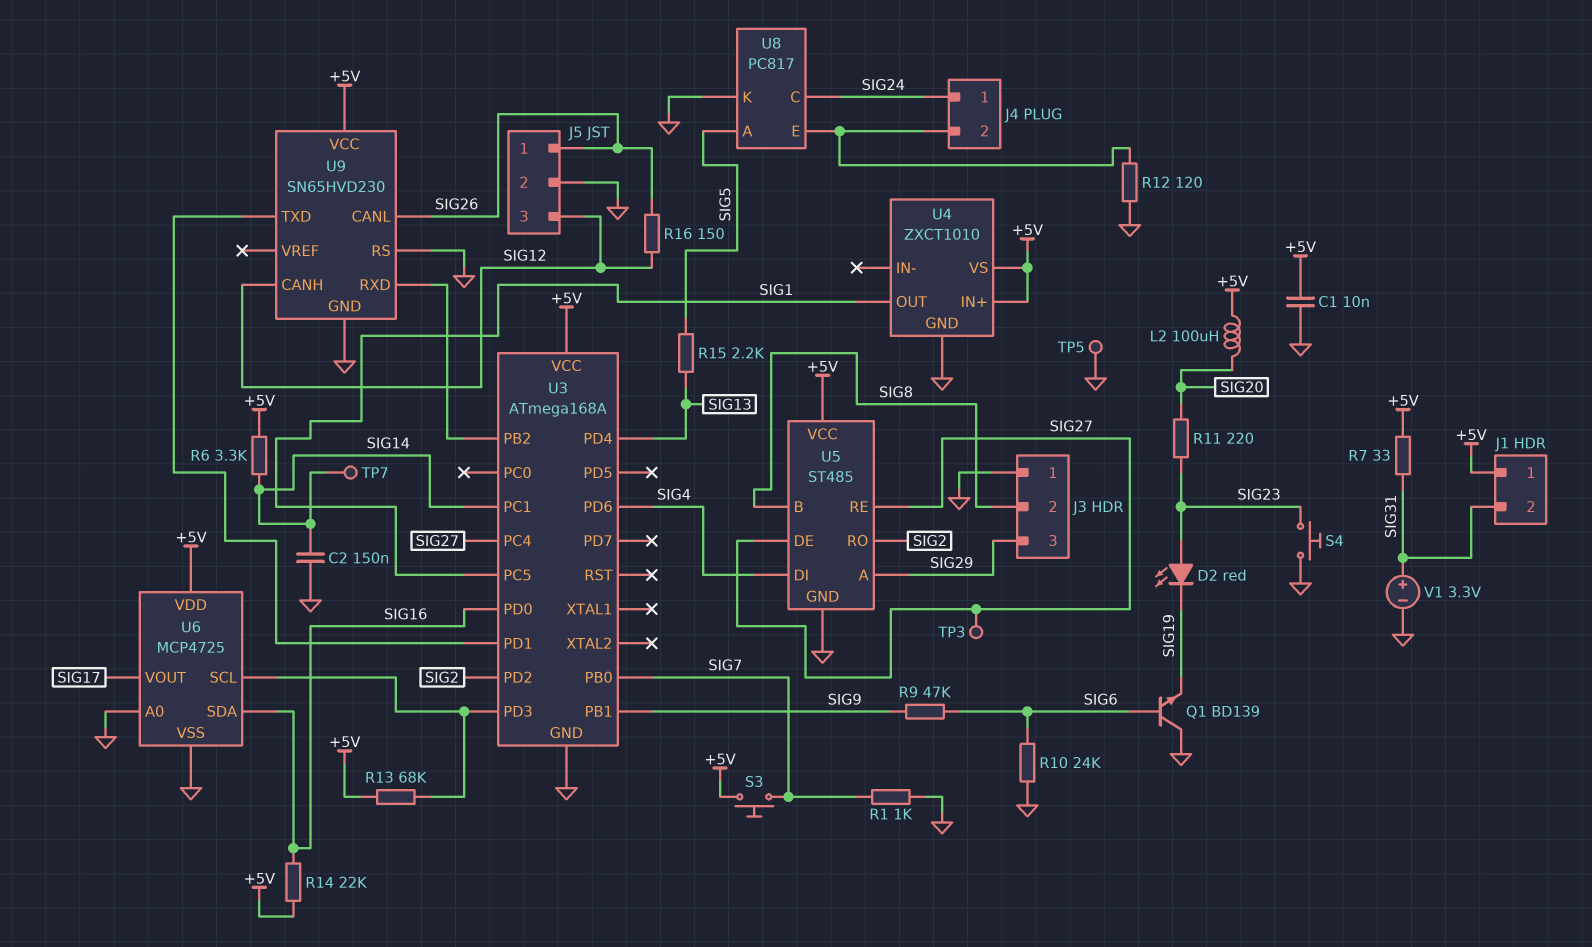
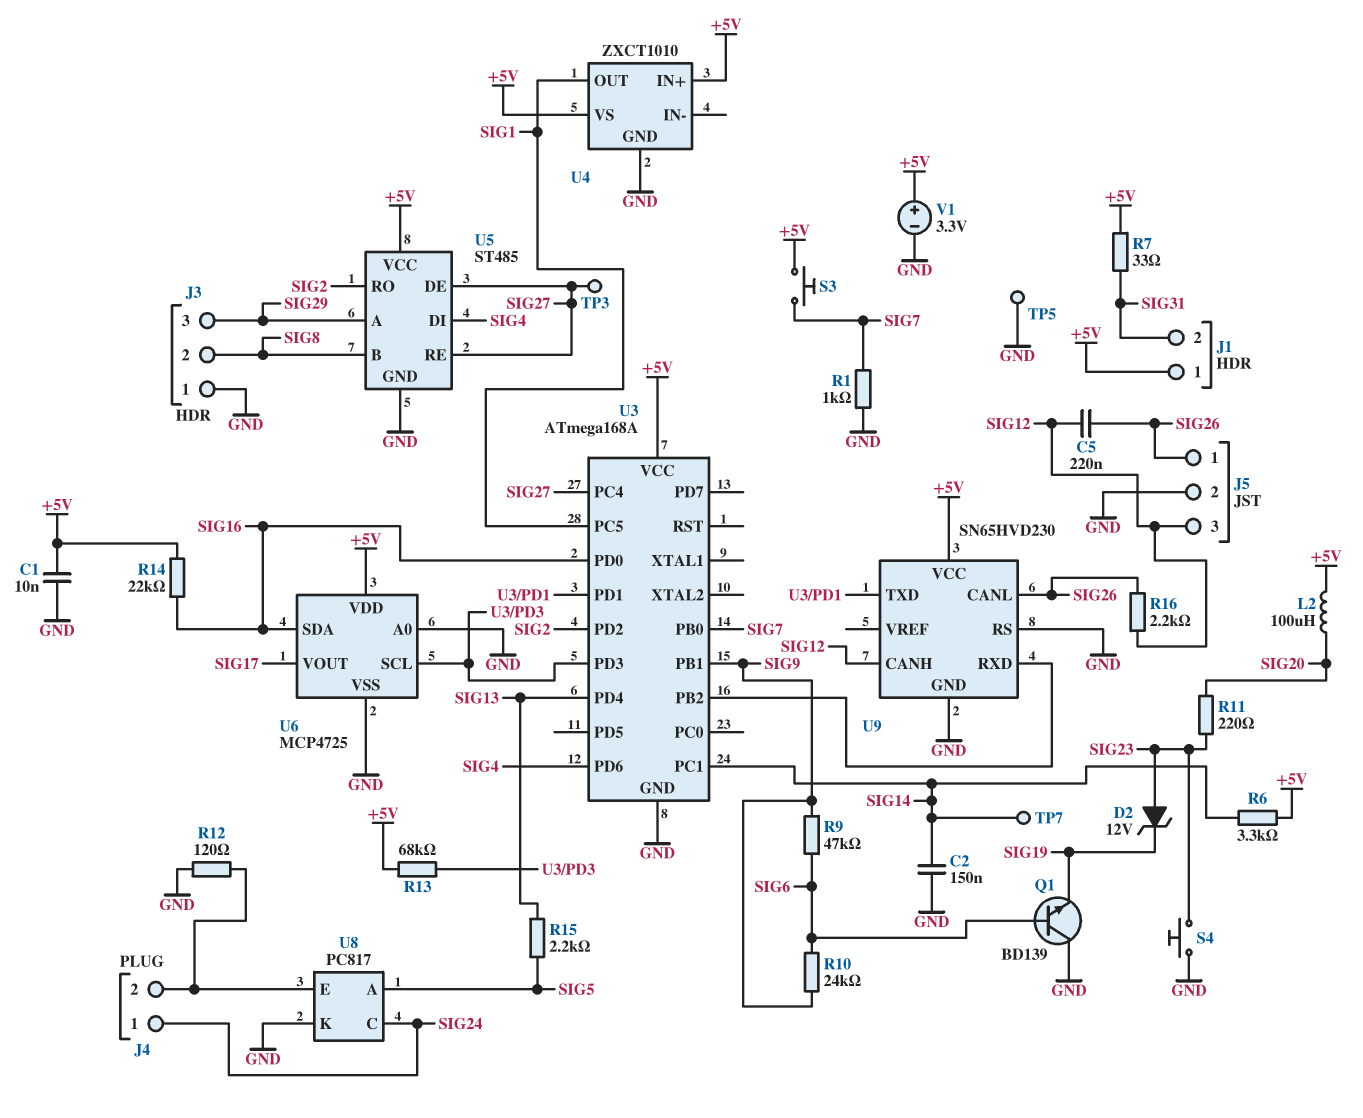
C5: none -> 220nF (SIG12, SIG26)
D2: LED red (A SIG23, K SIG19) -> zener 12V (A SIG23, K SIG19)
R10: 24k (GND, SIG6) -> 24k (SIG6, SIG9)
R16: 150 (SIG12, SIG26) -> 2.2k (SIG12, SIG26)
V1: 3.3V (plus SIG31, minus GND) -> 3.3V (plus +5V, minus GND)

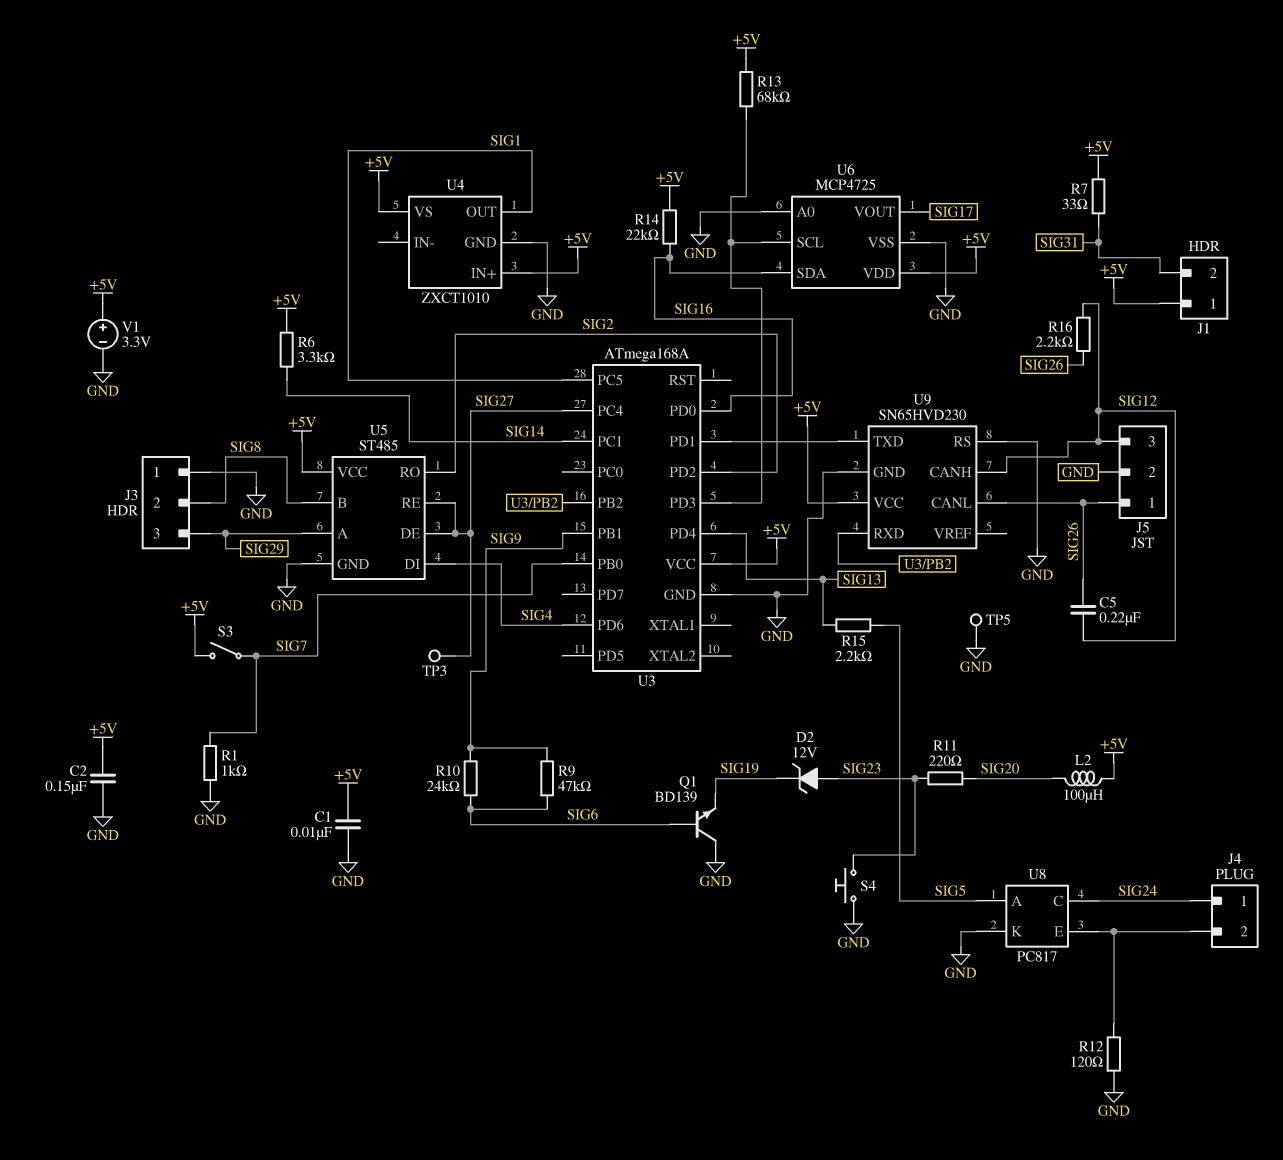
C2: 150nF (GND, SIG14) -> 150nF (+5V, GND)
S3: button (+5V, SIG7) -> switch (+5V, SIG7)
TP7: test point (SIG14) -> none

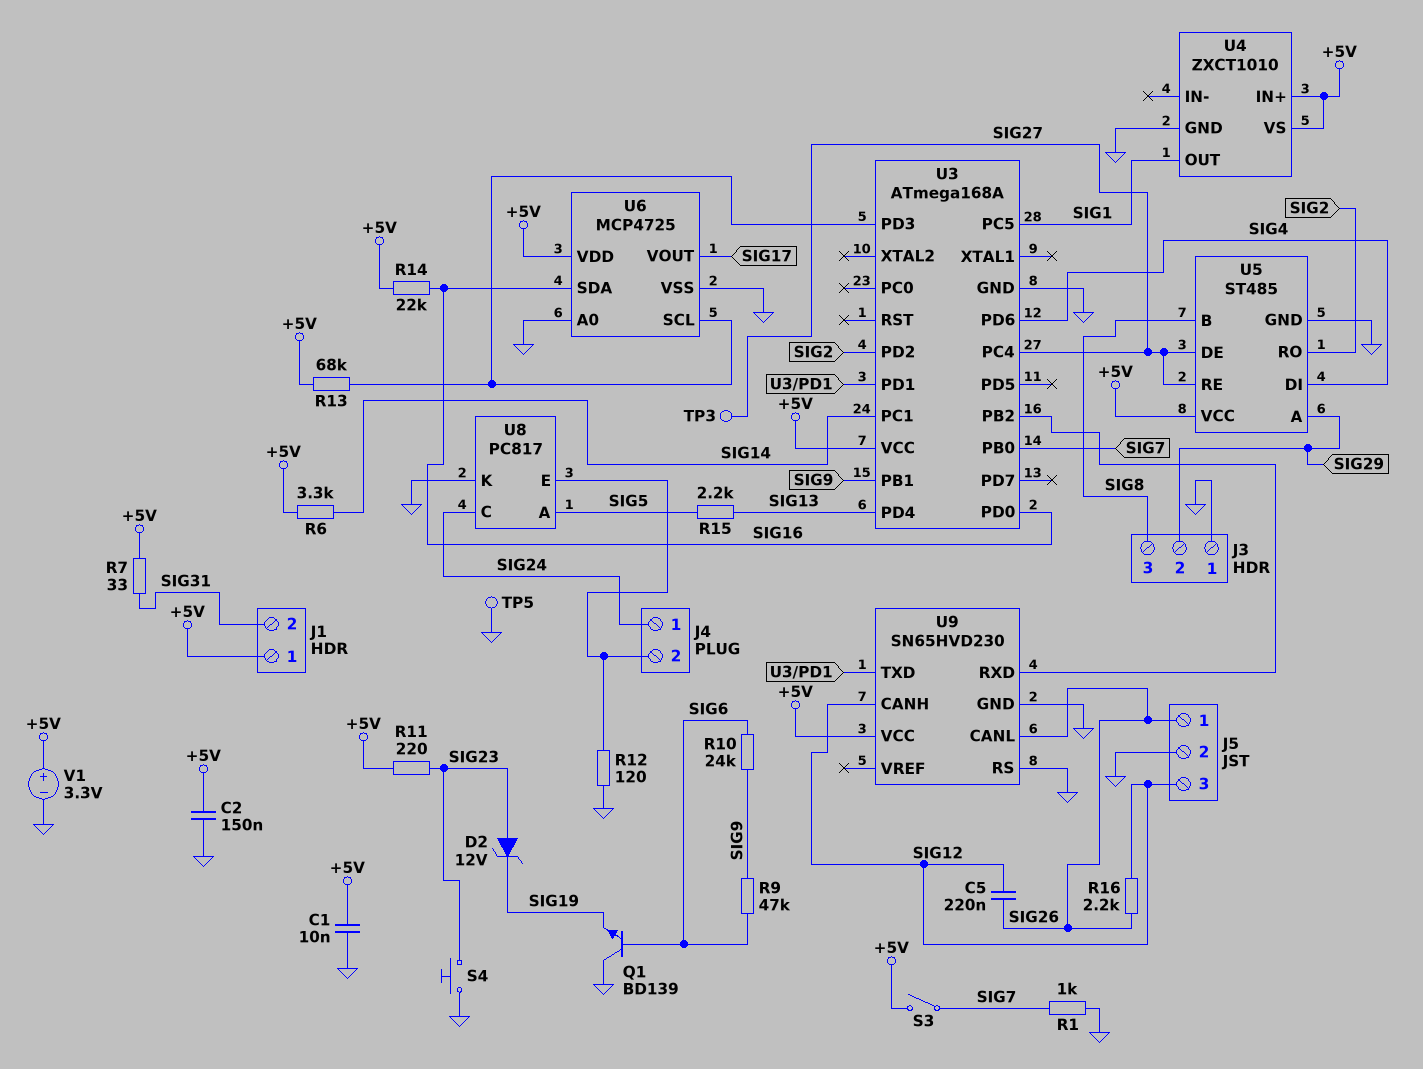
J3 pin 2: SIG8 -> SIG29
J3 pin 3: SIG29 -> SIG8
L2: 100uH (+5V, SIG20) -> none
R11: 220 (SIG20, SIG23) -> 220 (+5V, SIG23)

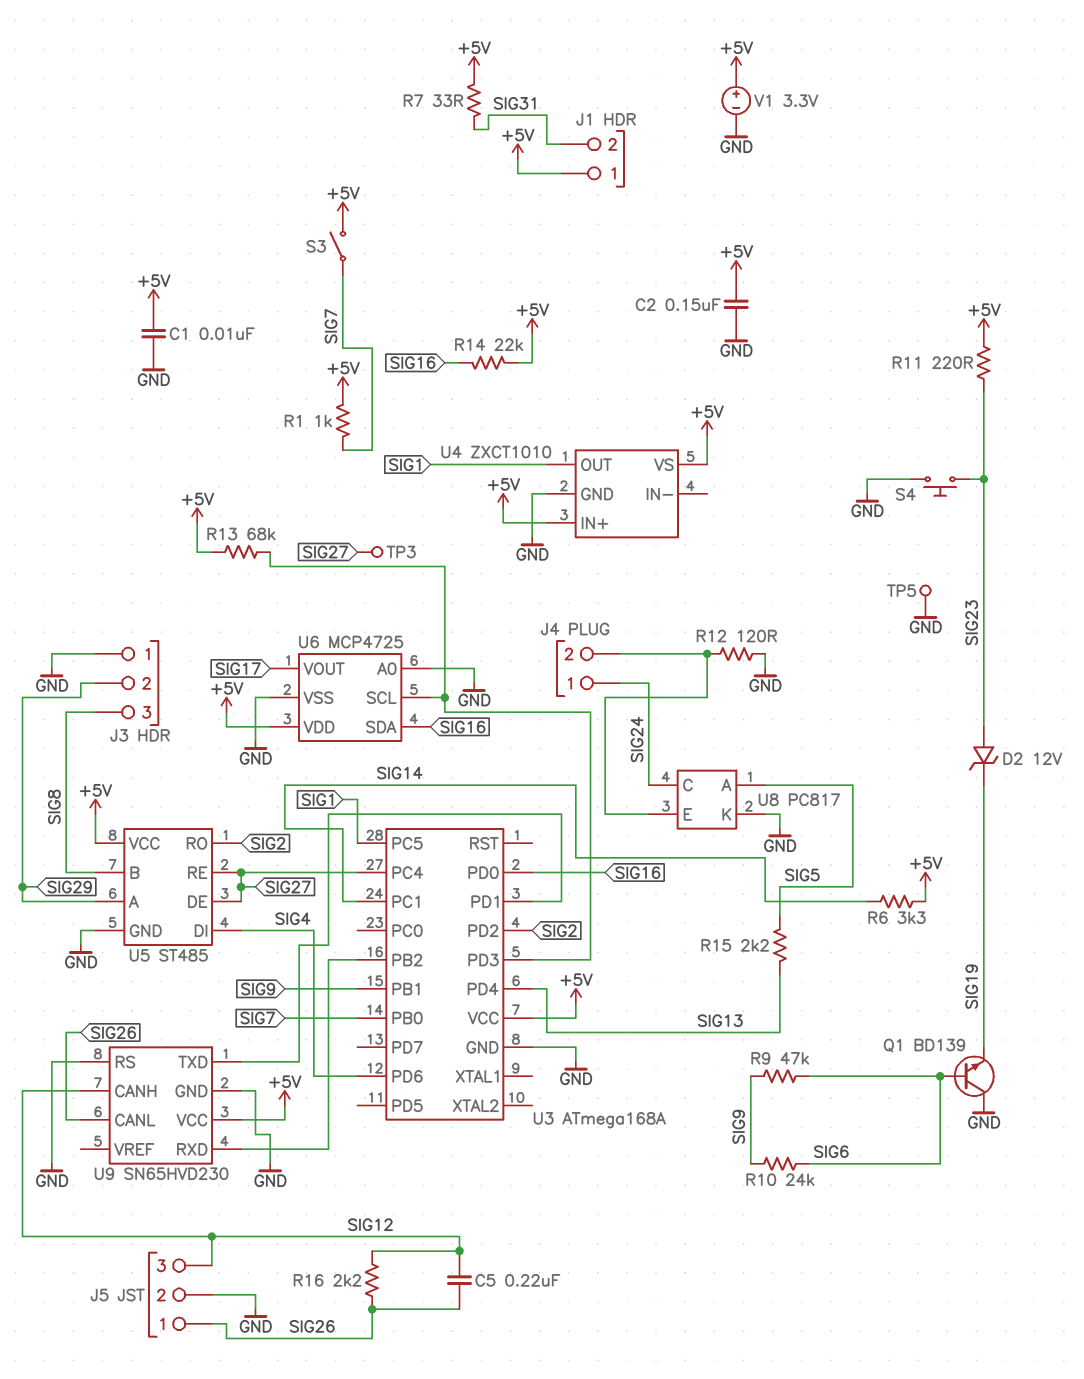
R1: 1k (GND, SIG7) -> 1k (+5V, SIG7)

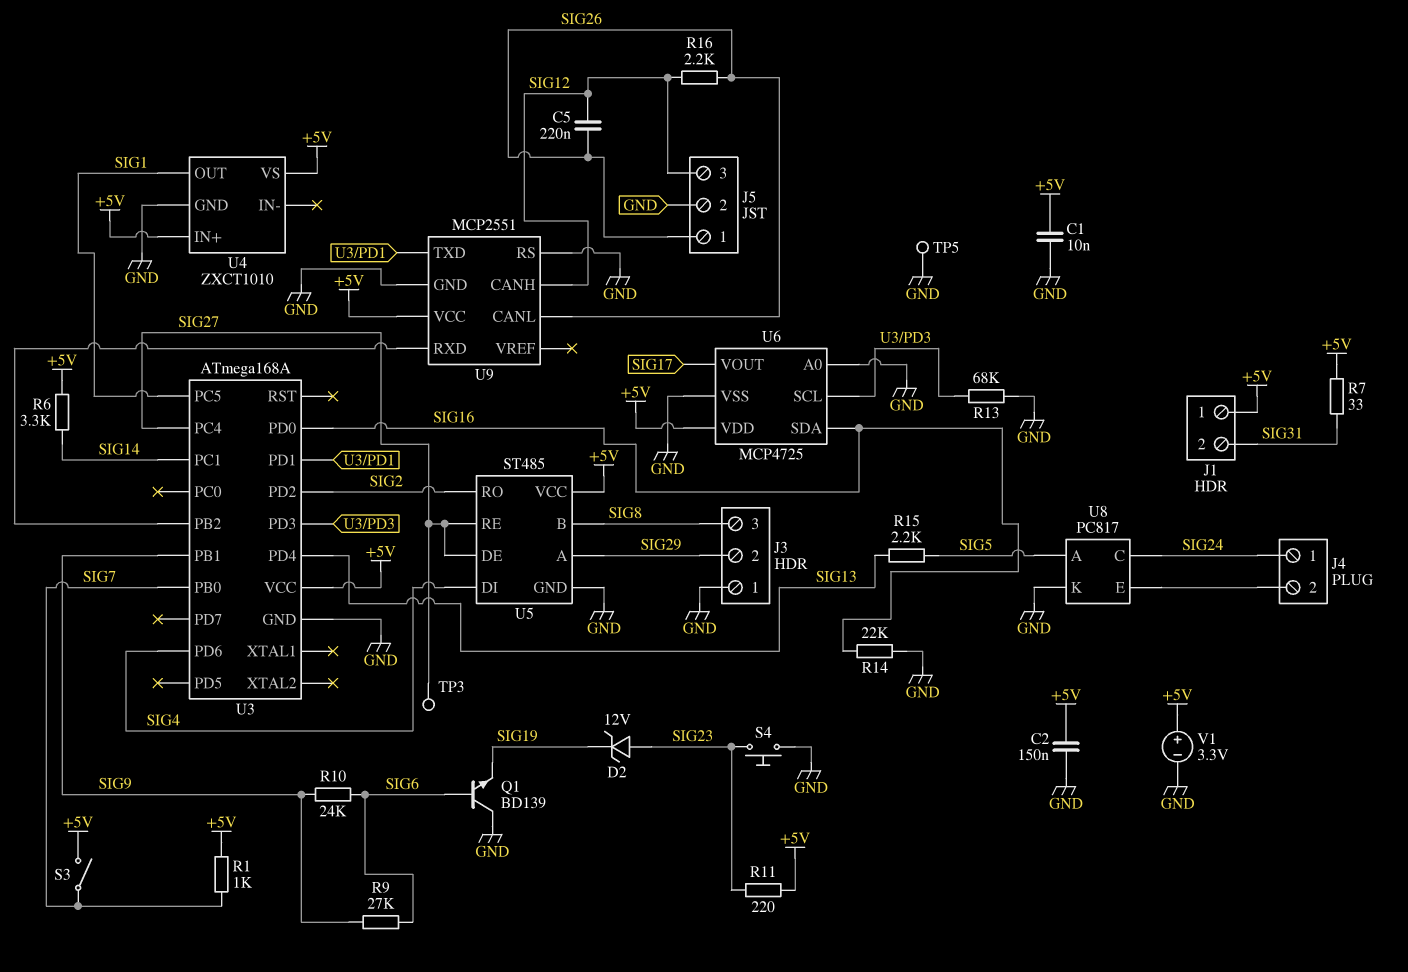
R9: 47k (SIG6, SIG9) -> 27k (SIG6, SIG9)
R12: 120 (GND, J4/2) -> none
R13: 68k (+5V, U3/PD3) -> 68k (GND, U3/PD3)
R14: 22k (+5V, SIG16) -> 22k (GND, SIG16)
U9: SN65HVD230 -> MCP2551

